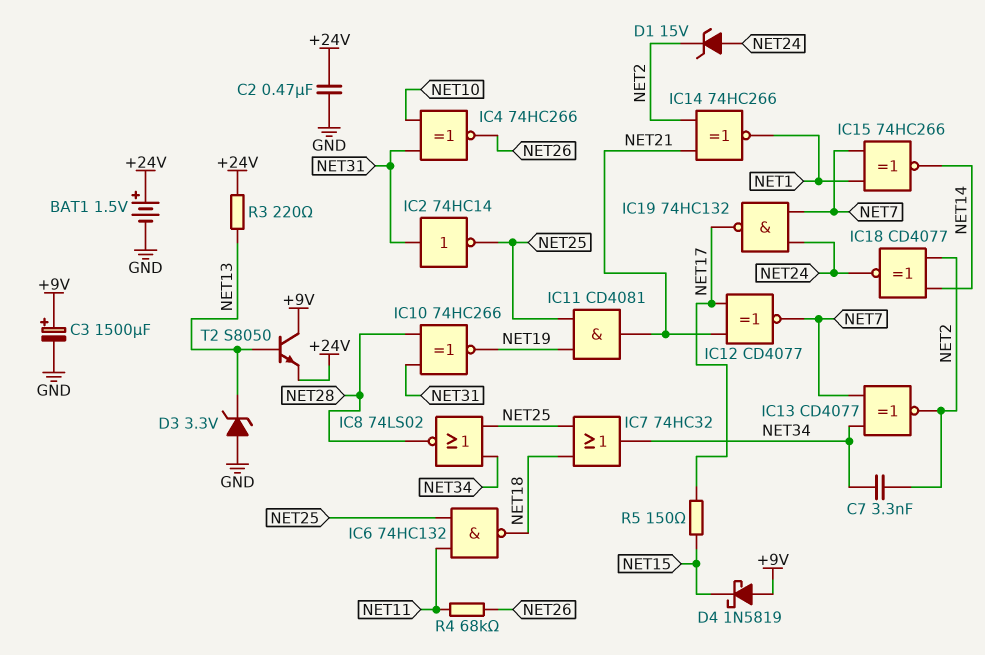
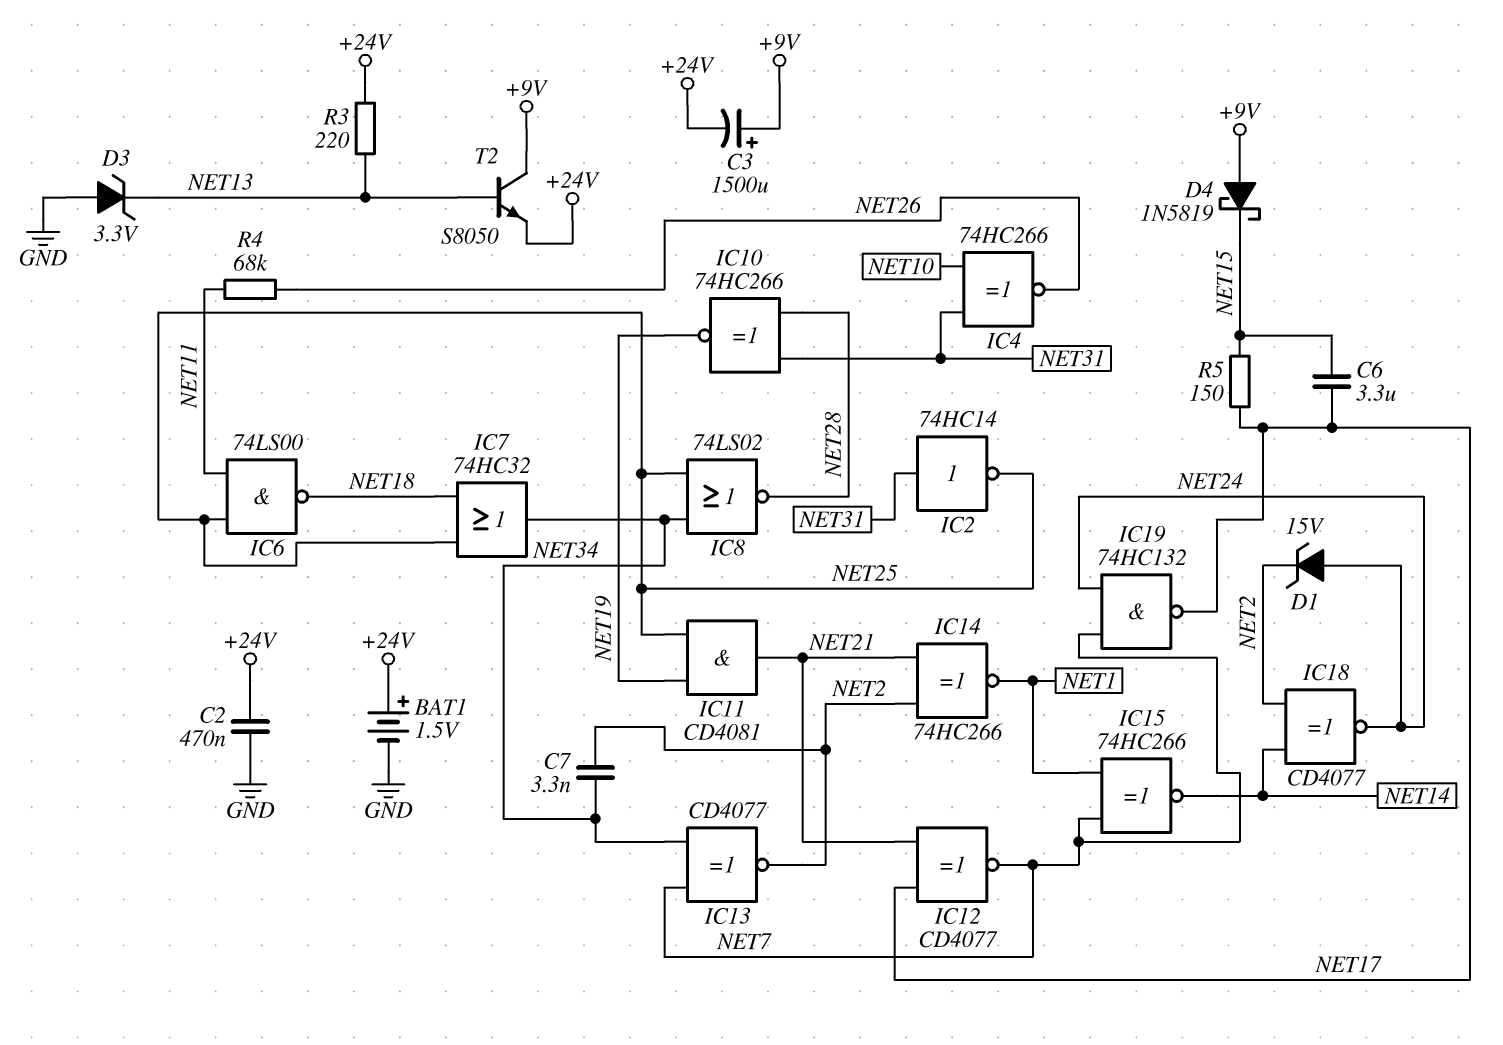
C3: 1500uF (plus +9V, minus GND) -> 1500uF (plus +9V, minus +24V)
C6: none -> 3.3uF (NET15, NET17)
IC6: NAND 74HC132 (in NET11, in NET25, out NET18) -> NAND 74LS00 (in NET11, in NET25, out NET18)

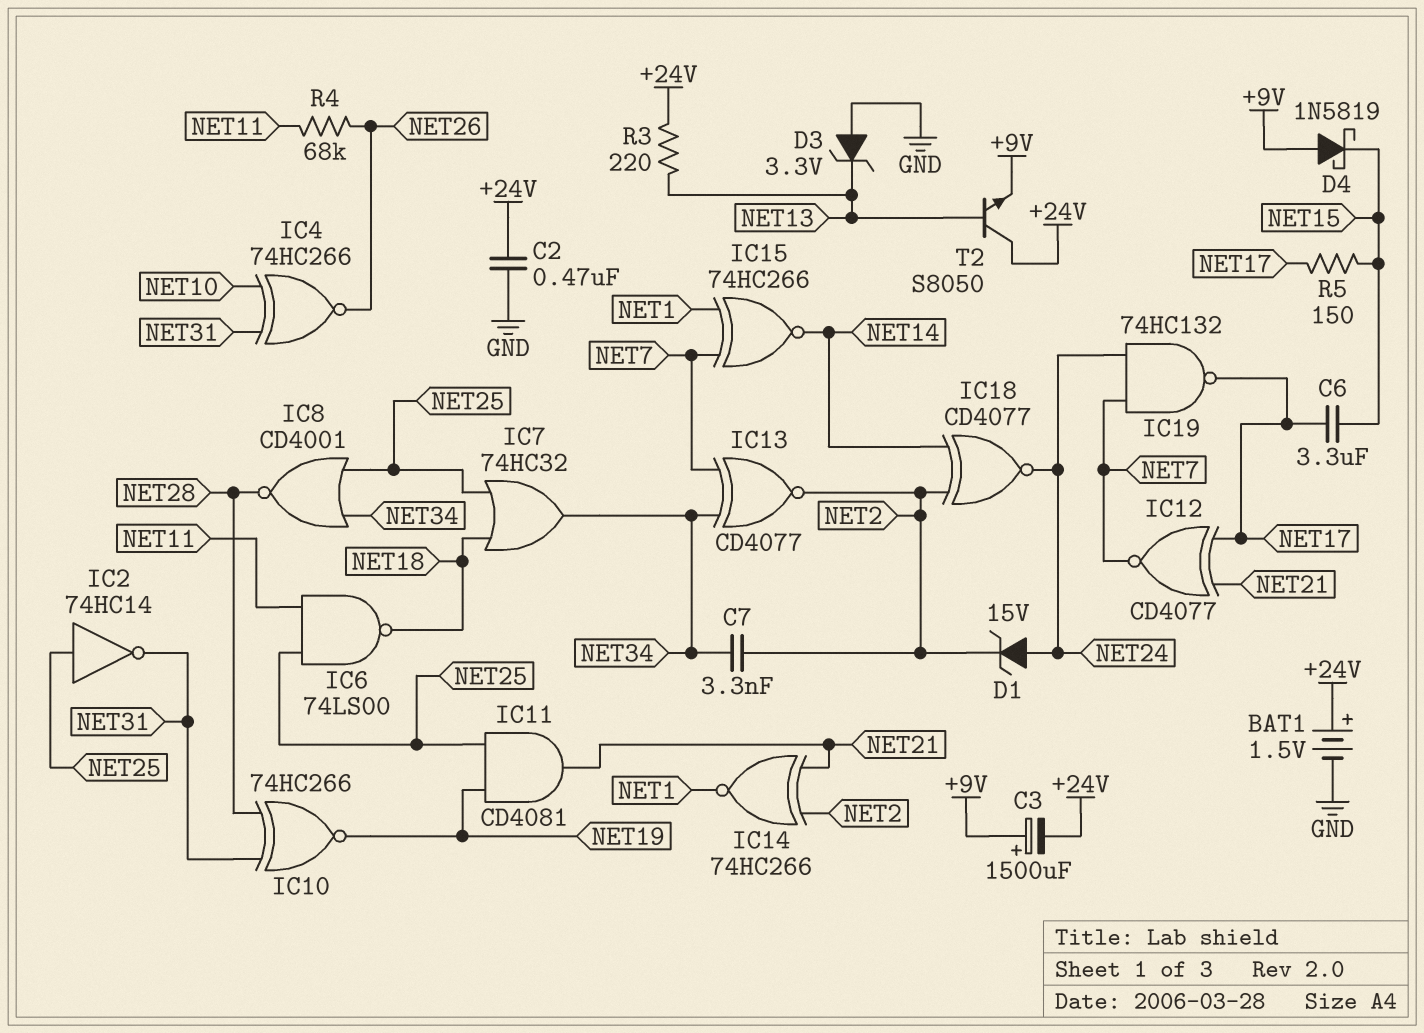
IC2: NOT 74HC14 (in NET31, out NET25) -> NOT 74HC14 (in NET25, out NET31)
IC8: NOR 74LS02 (in NET25, in NET34, out NET28) -> NOR CD4001 (in NET25, in NET34, out NET28)
T2: NPN S8050 (B NET13, C +9V, E +24V) -> NPN S8050 (B NET13, C +24V, E +9V)

